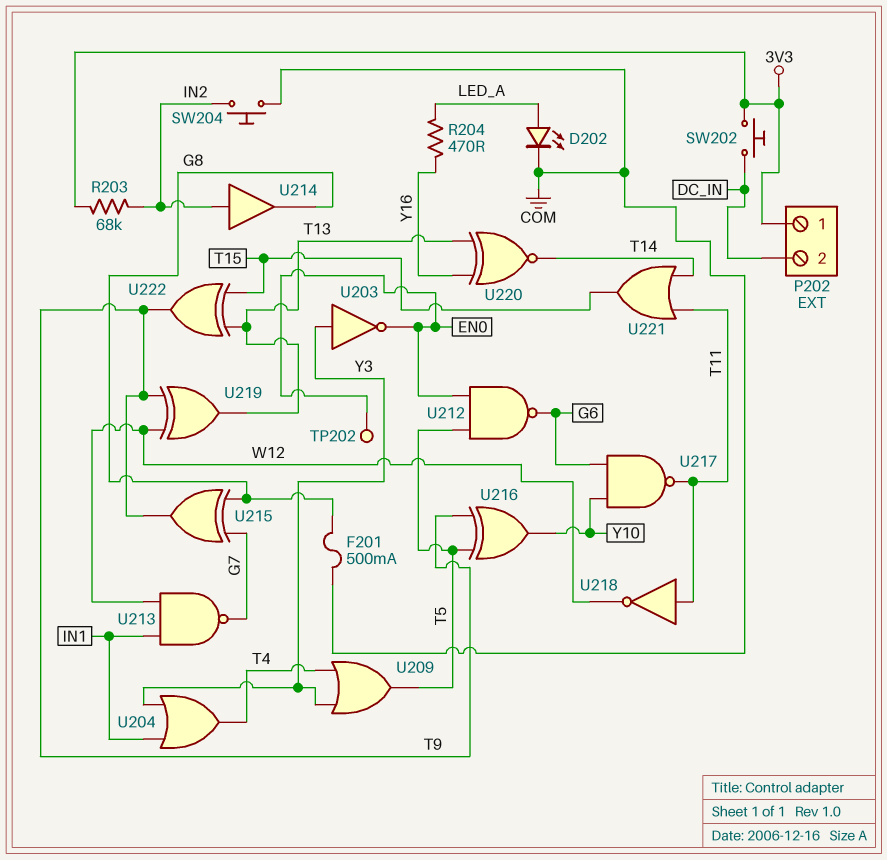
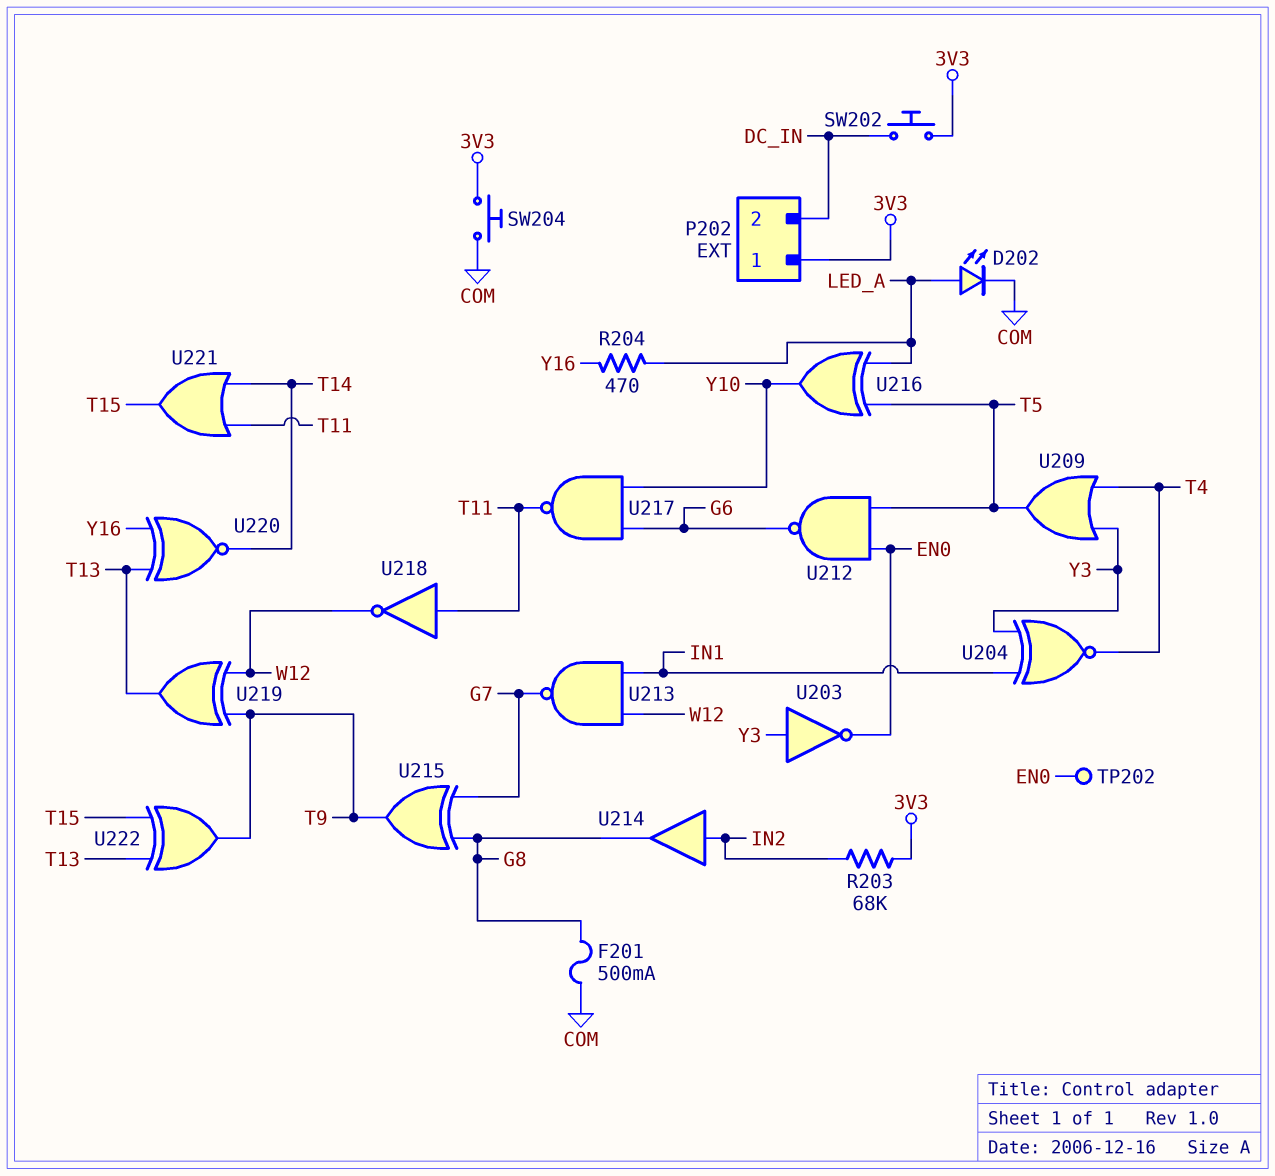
SW204: button (COM, IN2) -> button (3V3, COM)
U204: OR (in IN1, in Y3, out T4) -> XNOR (in IN1, in Y3, out T4)
U216: XOR (in T5, in T9, out Y10) -> XOR (in LED_A, in T5, out Y10)

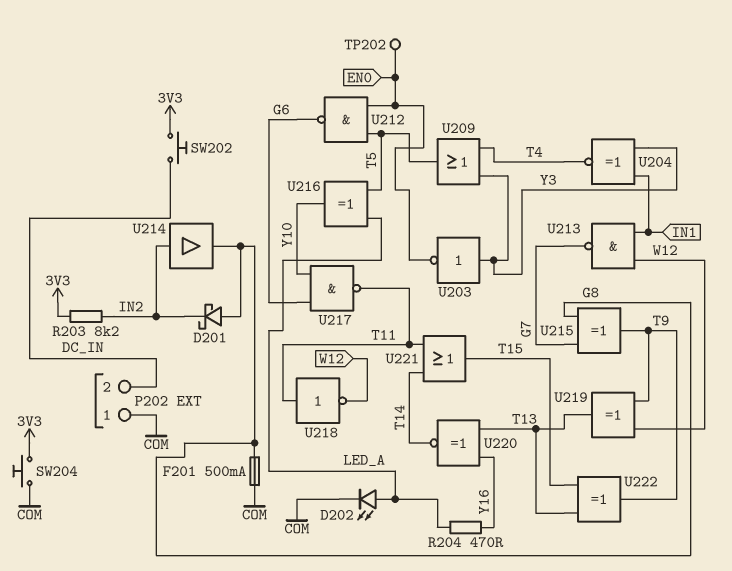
D201: none -> schottky (A G8, K IN2)
P202 pin 1: 3V3 -> COM
R203: 68k (3V3, IN2) -> 8.2k (3V3, IN2)

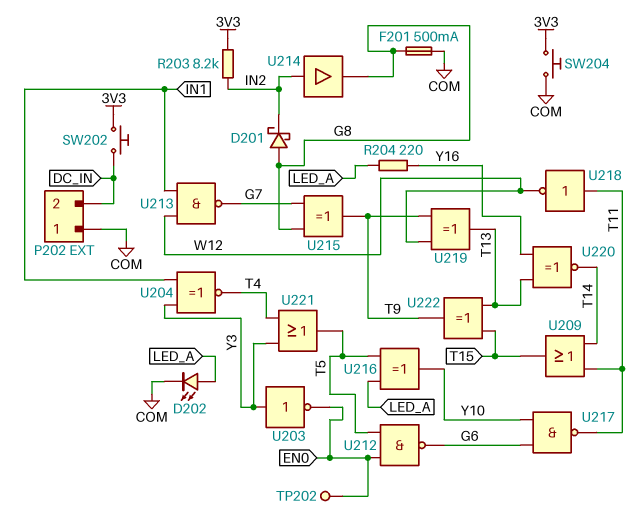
R204: 470 (LED_A, Y16) -> 220 (LED_A, Y16)
U209: OR (in T4, in Y3, out T5) -> OR (in T11, in T14, out T15)
U221: OR (in T11, in T14, out T15) -> OR (in T4, in Y3, out T5)

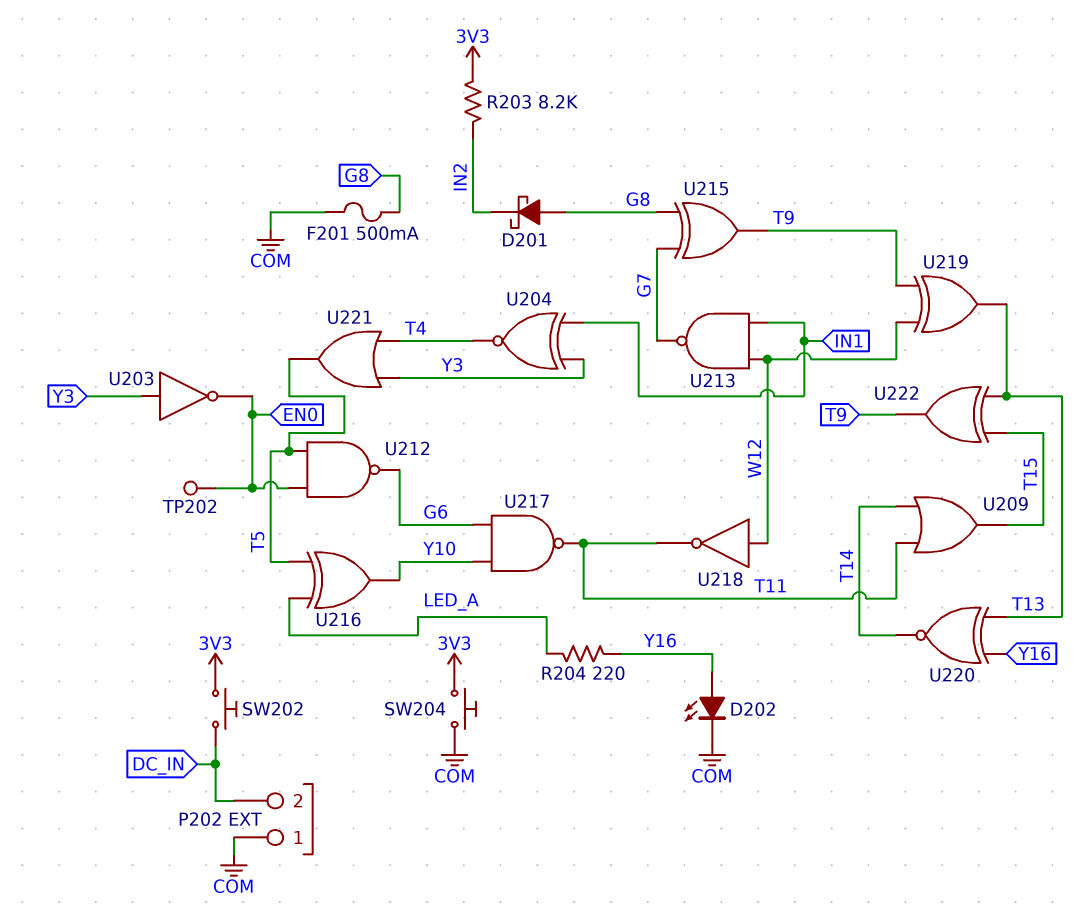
D202: LED (A LED_A, K COM) -> LED (A Y16, K COM)
U214: buffer (in IN2, out G8) -> none
U218: NOT (in T11, out W12) -> NOT (in W12, out T11)

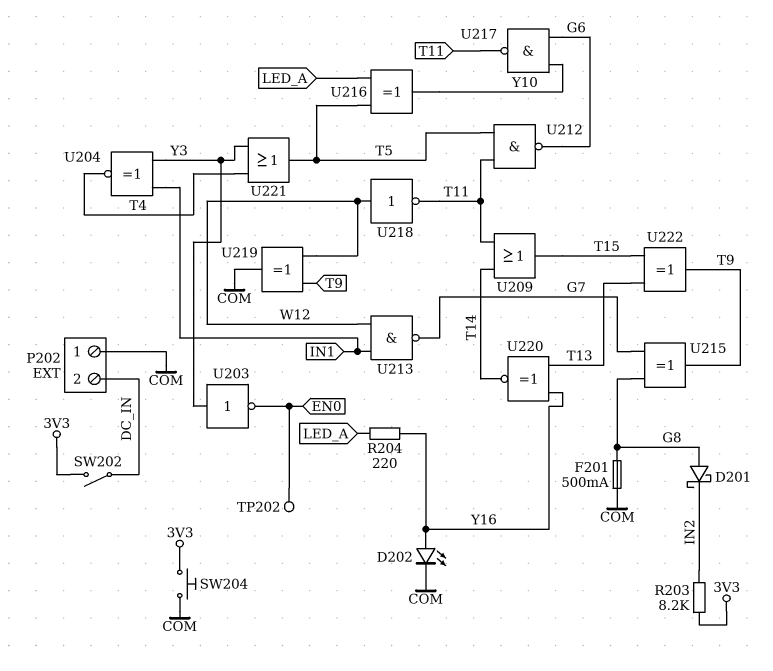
SW202: button (3V3, DC_IN) -> switch (3V3, DC_IN)
U212: NAND (in EN0, in T5, out G6) -> NAND (in T5, in T11, out G6)
U219: XOR (in T9, in W12, out T13) -> XOR (in T9, in W12, out COM)

